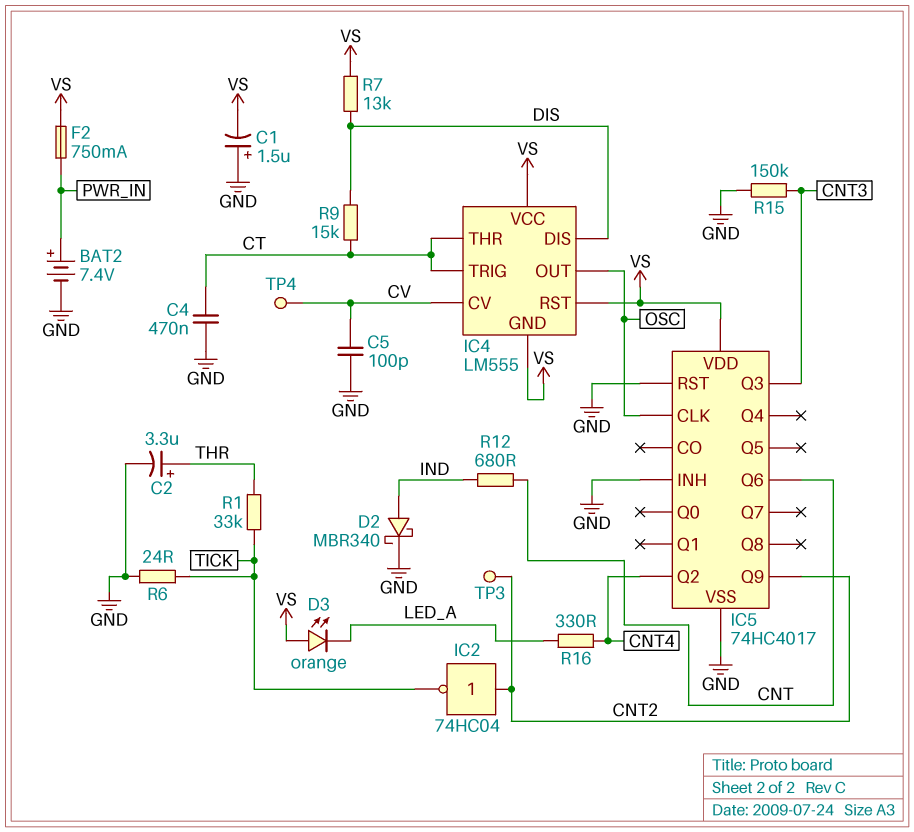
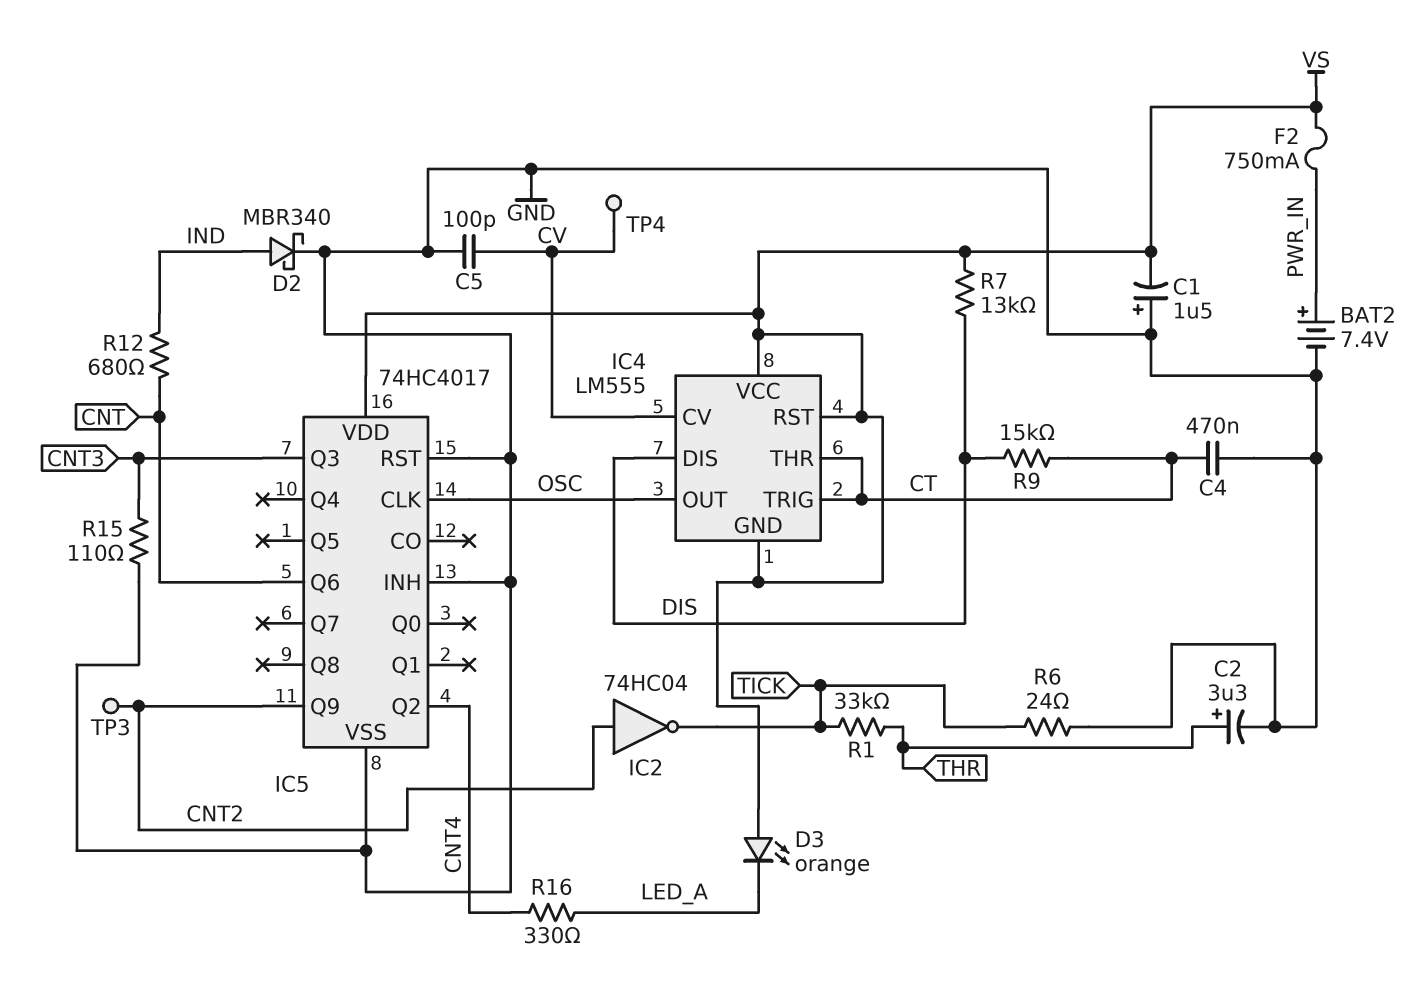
R15: 150k (CNT3, GND) -> 110 (CNT3, GND)

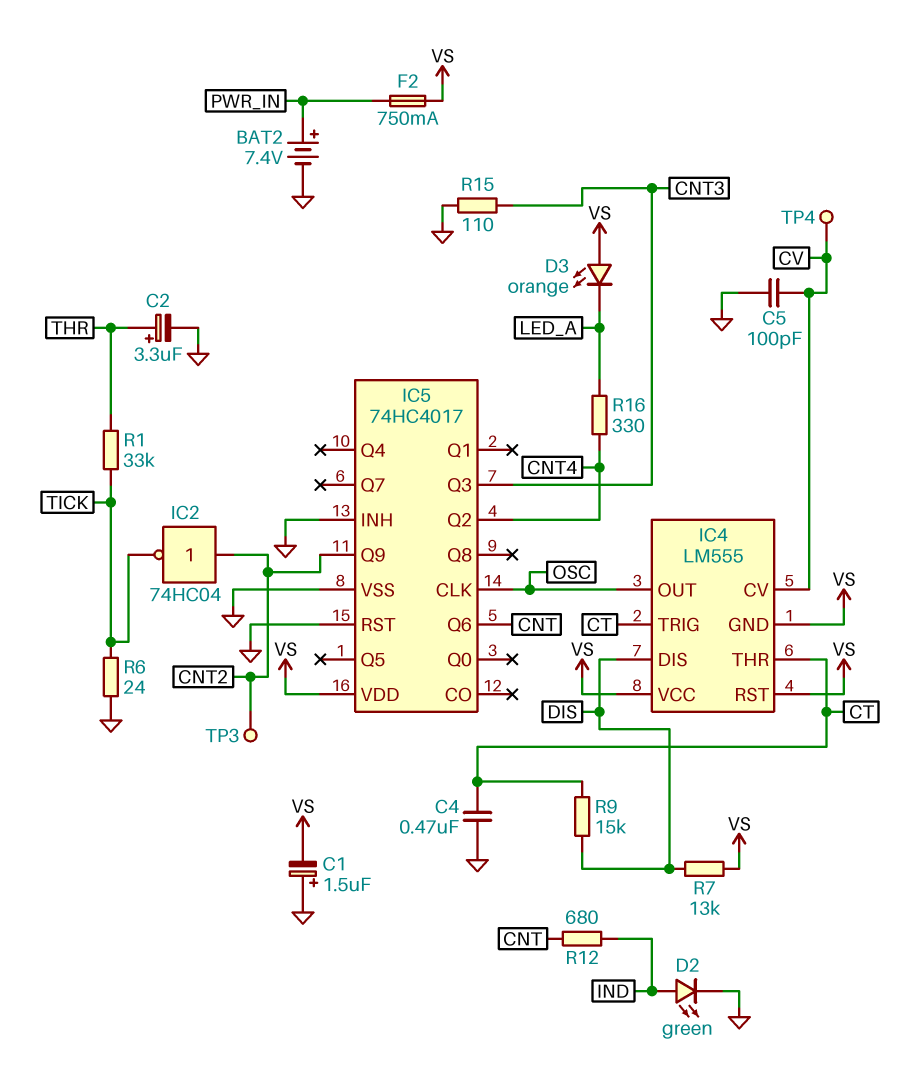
D2: schottky MBR340 (A IND, K GND) -> LED green (A IND, K GND)

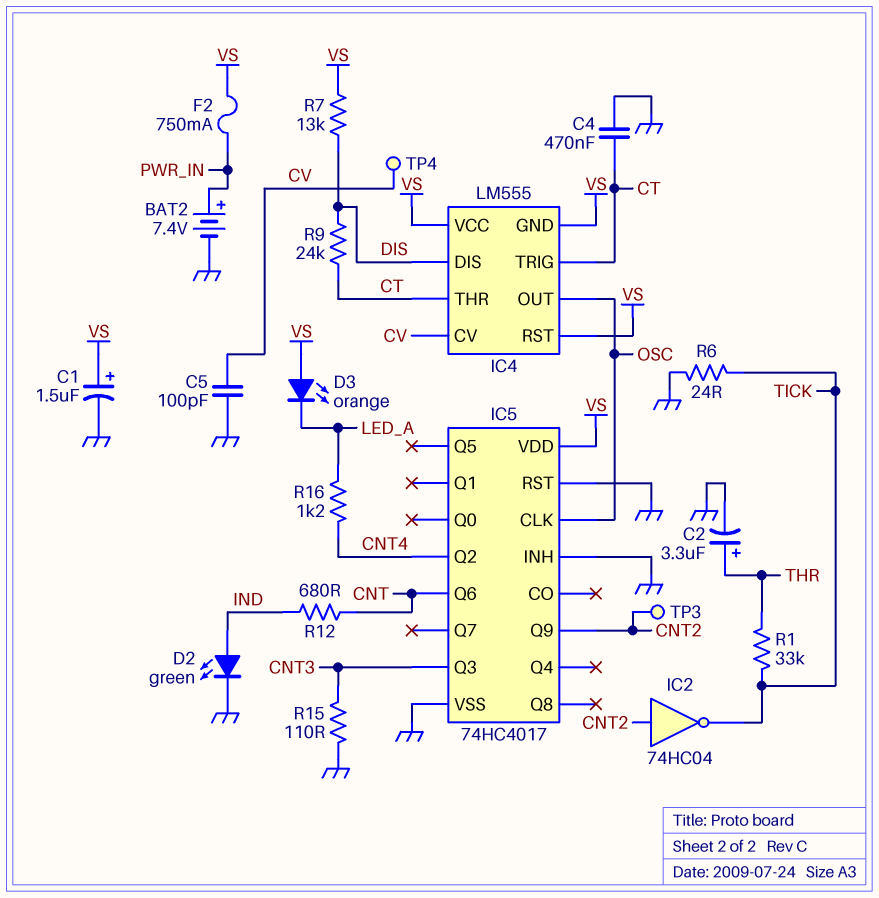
C1: 1.5uF (plus GND, minus VS) -> 1.5uF (plus VS, minus GND)
R9: 15k (CT, DIS) -> 24k (CT, DIS)
R16: 330 (CNT4, LED_A) -> 1.2k (CNT4, LED_A)

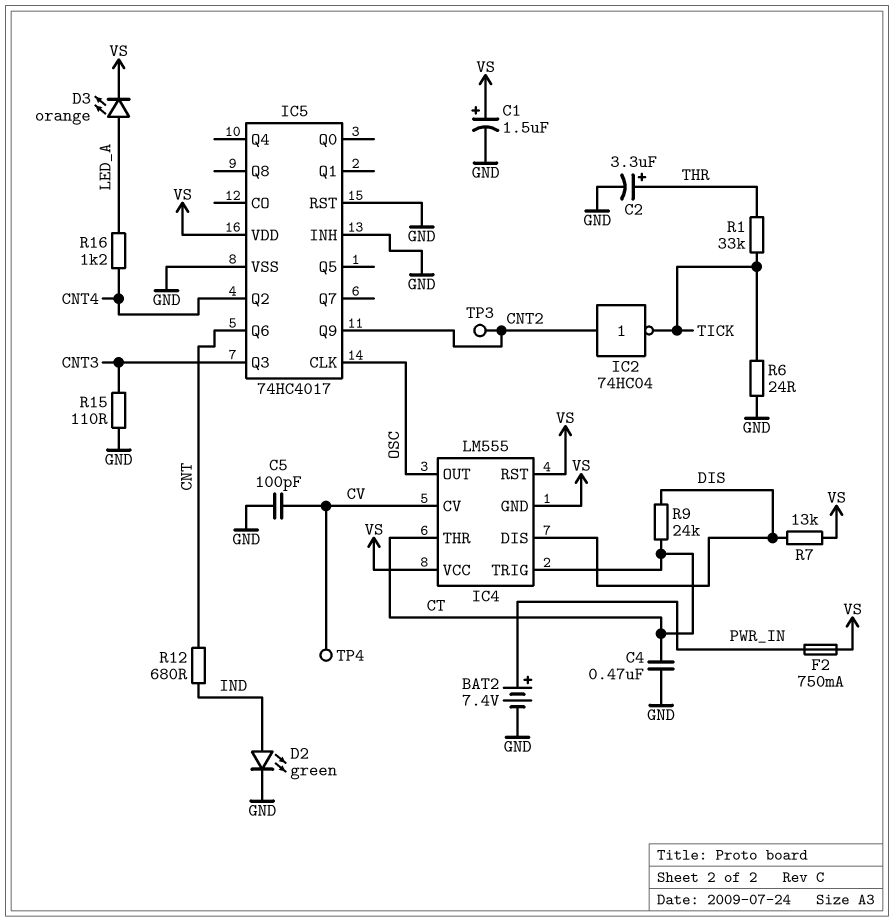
D3: LED orange (A VS, K LED_A) -> LED orange (A LED_A, K VS)

